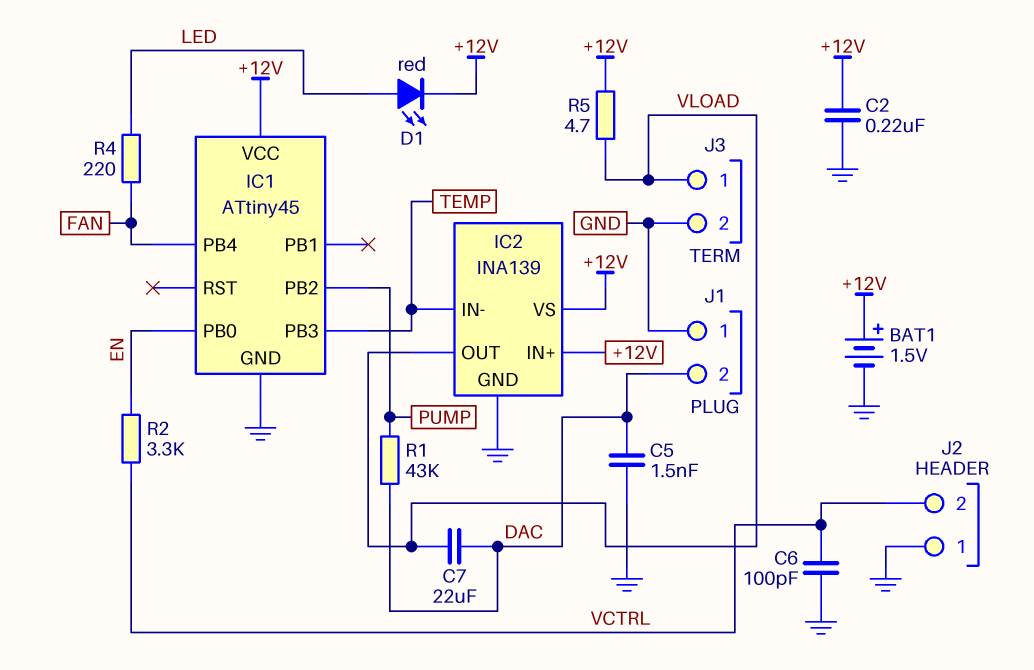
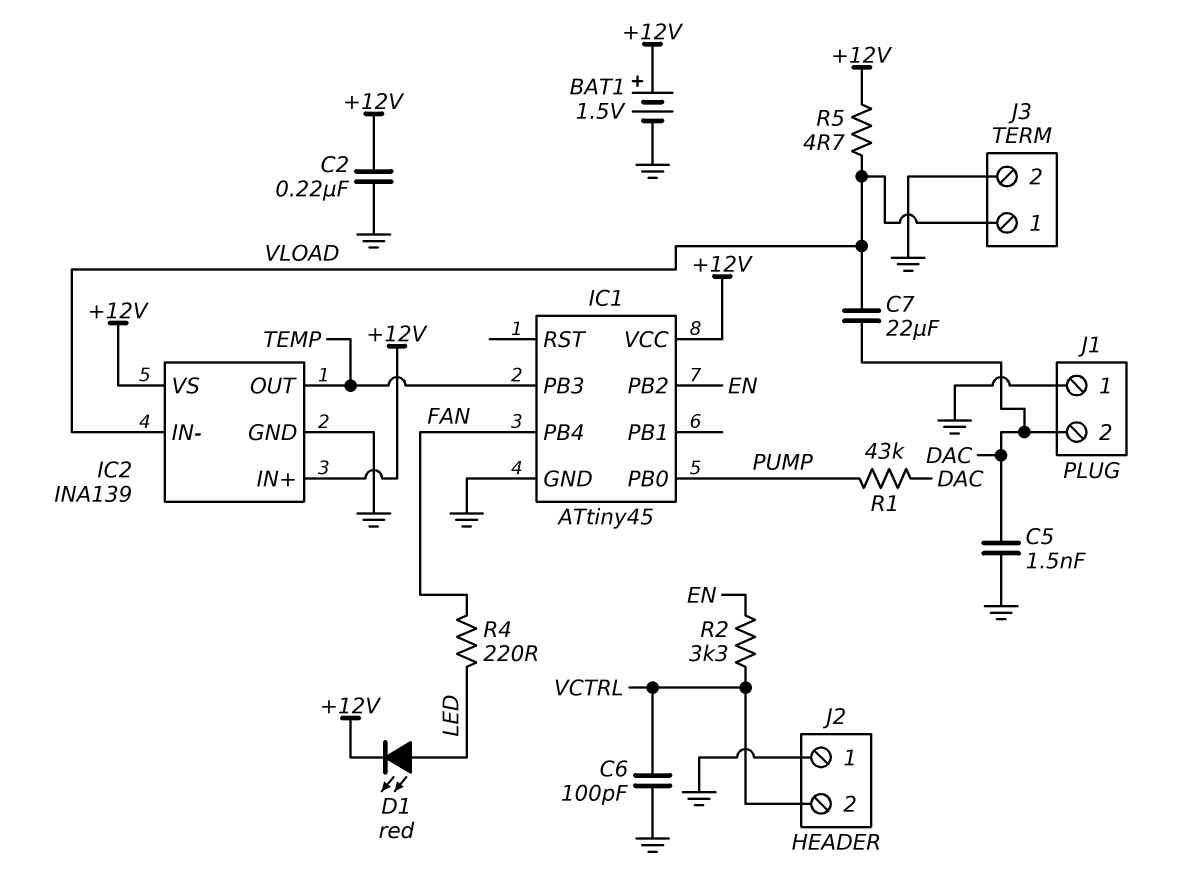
IC1 pin PB0: EN -> PUMP
IC1 pin PB2: PUMP -> EN
IC2 pin IN-: TEMP -> VLOAD
IC2 pin OUT: VLOAD -> TEMP

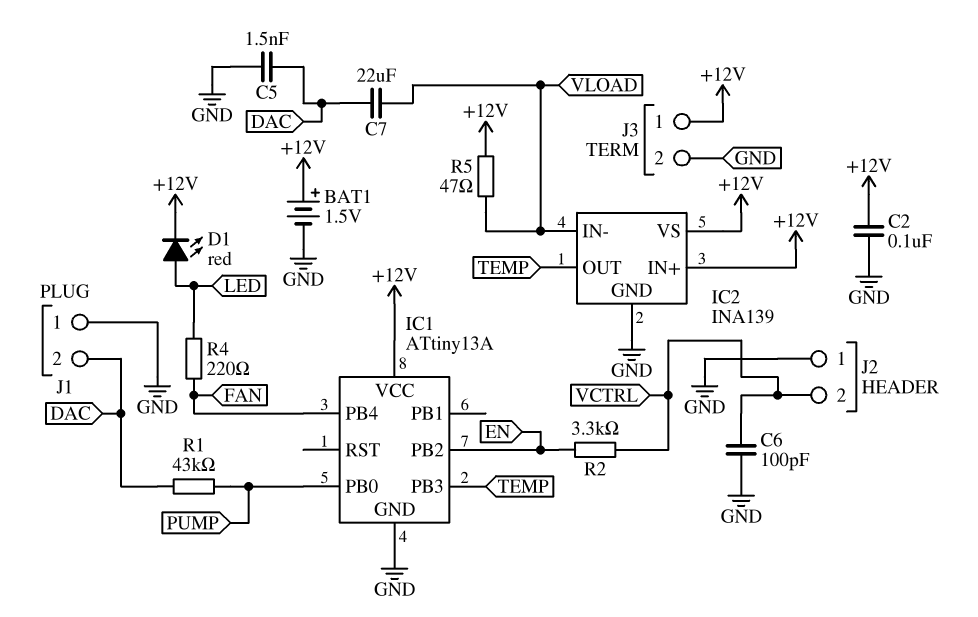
C2: 220nF (+12V, GND) -> 100nF (+12V, GND)
IC1: ATtiny45 -> ATtiny13A
J3 pin 1: VLOAD -> +12V
R5: 4.7 (+12V, VLOAD) -> 47 (+12V, VLOAD)

